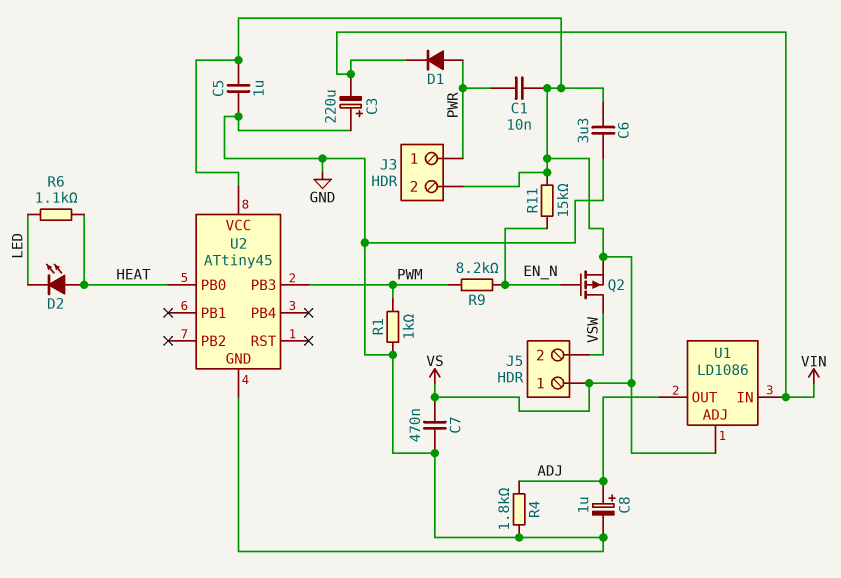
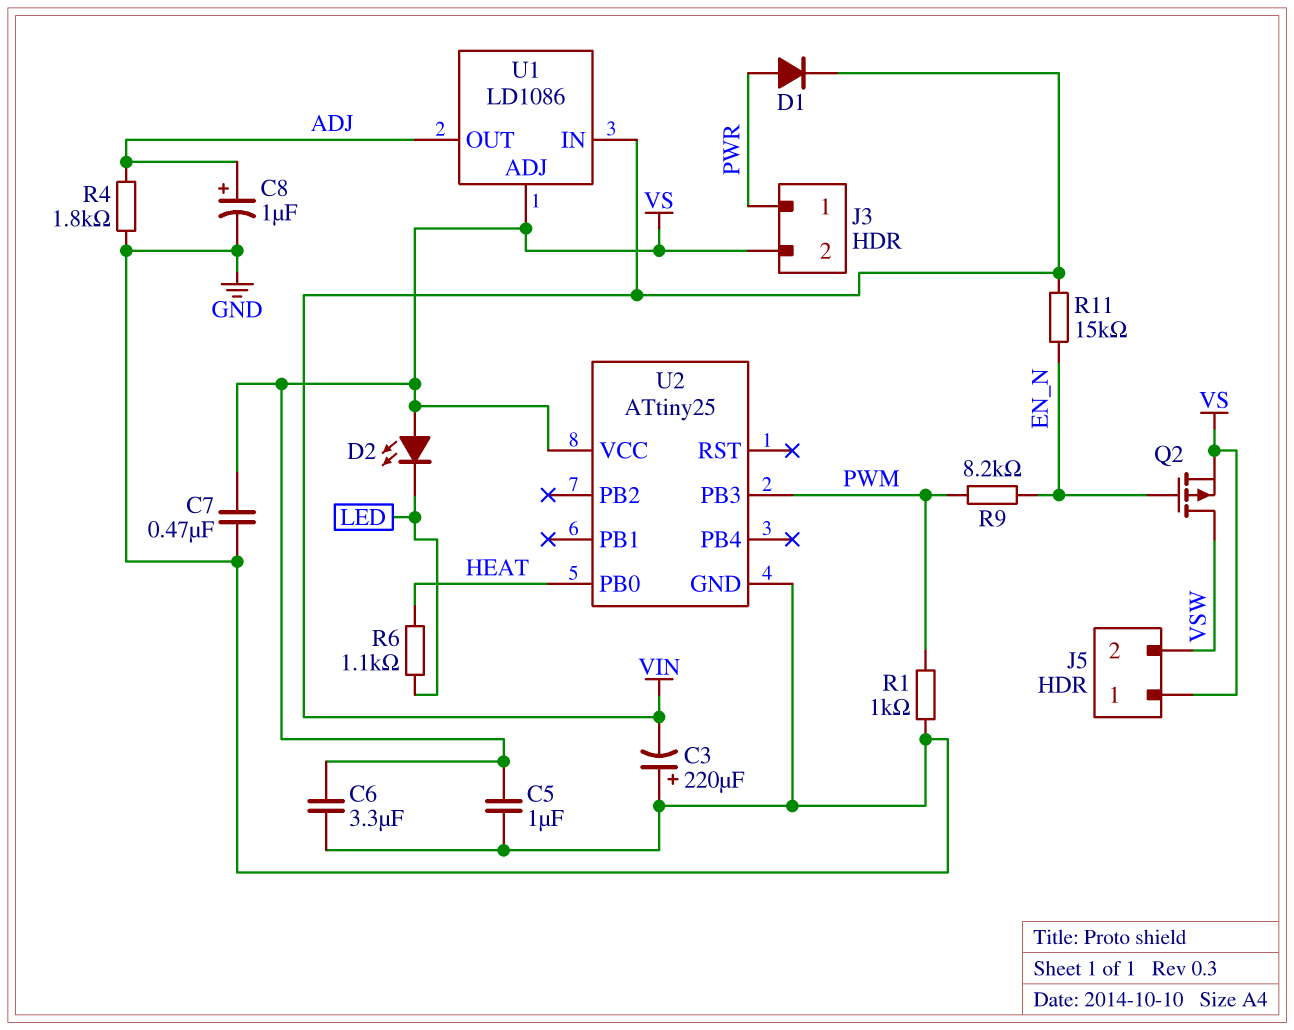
C1: 10nF (PWR, VS) -> none
D2: LED (A HEAT, K LED) -> LED (A VS, K LED)
R11: 15k (EN_N, VS) -> 15k (EN_N, VIN)
U2: ATtiny45 -> ATtiny25

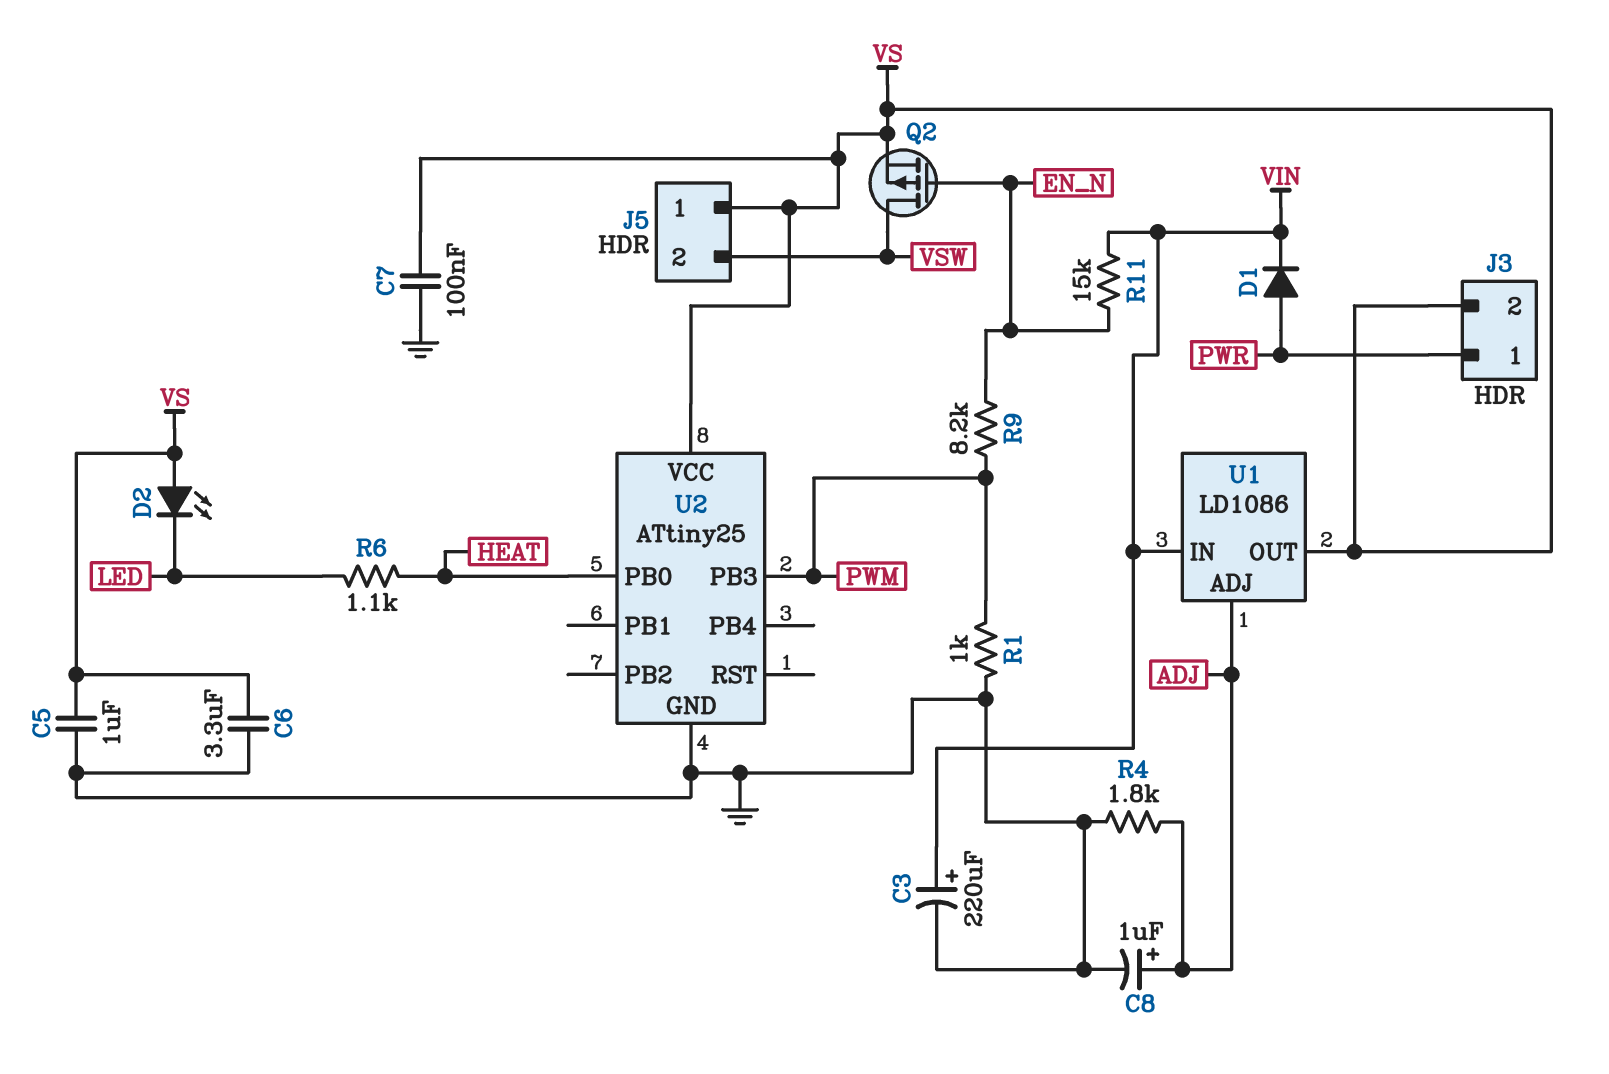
C3: 220uF (plus GND, minus VIN) -> 220uF (plus VIN, minus GND)
C7: 470nF (GND, VS) -> 100nF (GND, VS)
U1 pin ADJ: VS -> ADJ
U1 pin OUT: ADJ -> VS

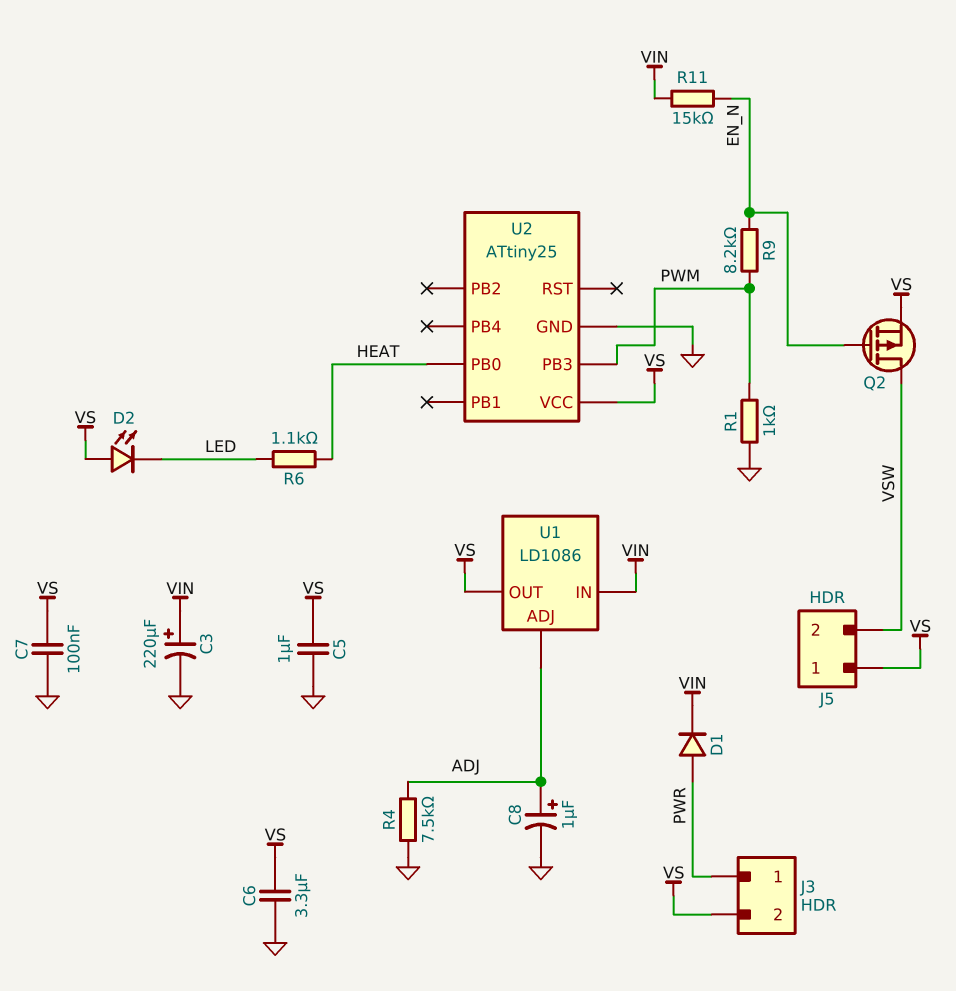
R4: 1.8k (ADJ, GND) -> 7.5k (ADJ, GND)

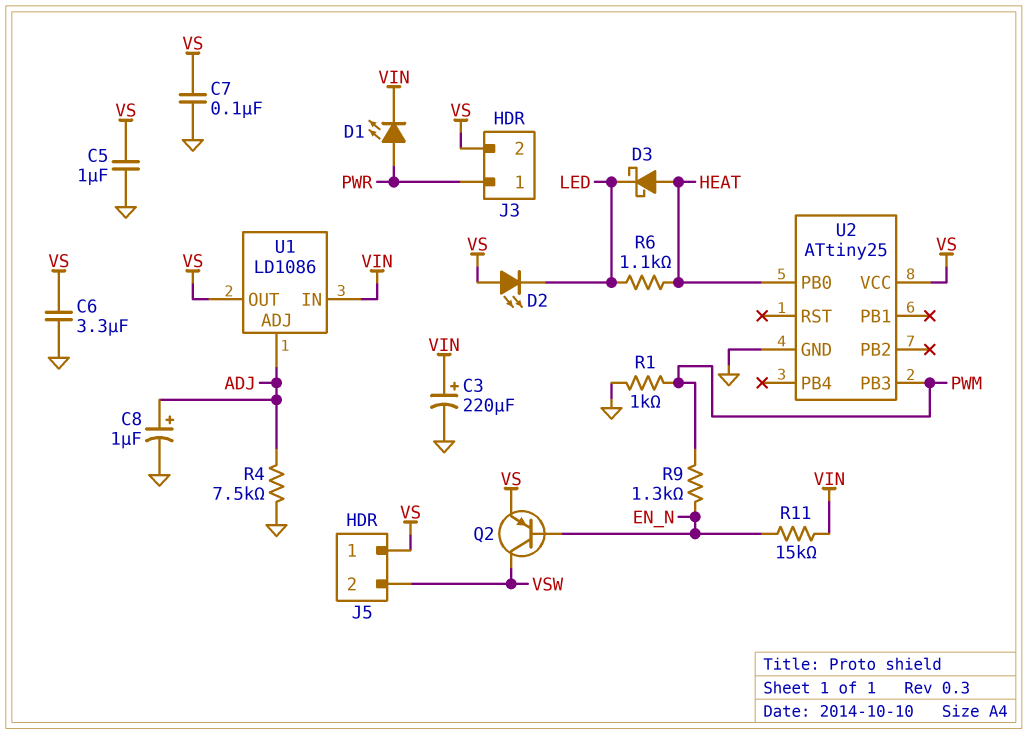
D1: diode (A PWR, K VIN) -> LED (A PWR, K VIN)
D3: none -> schottky (A HEAT, K LED)
Q2: PMOS (G EN_N, D VSW, S VS) -> PNP (B EN_N, C VSW, E VS)
R9: 8.2k (EN_N, PWM) -> 1.3k (EN_N, PWM)

